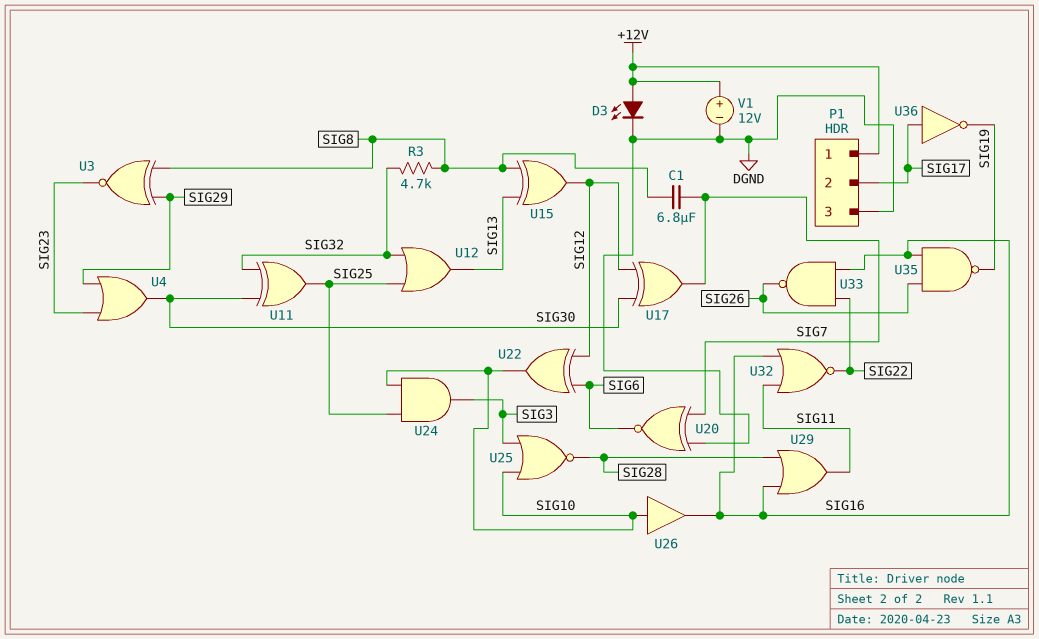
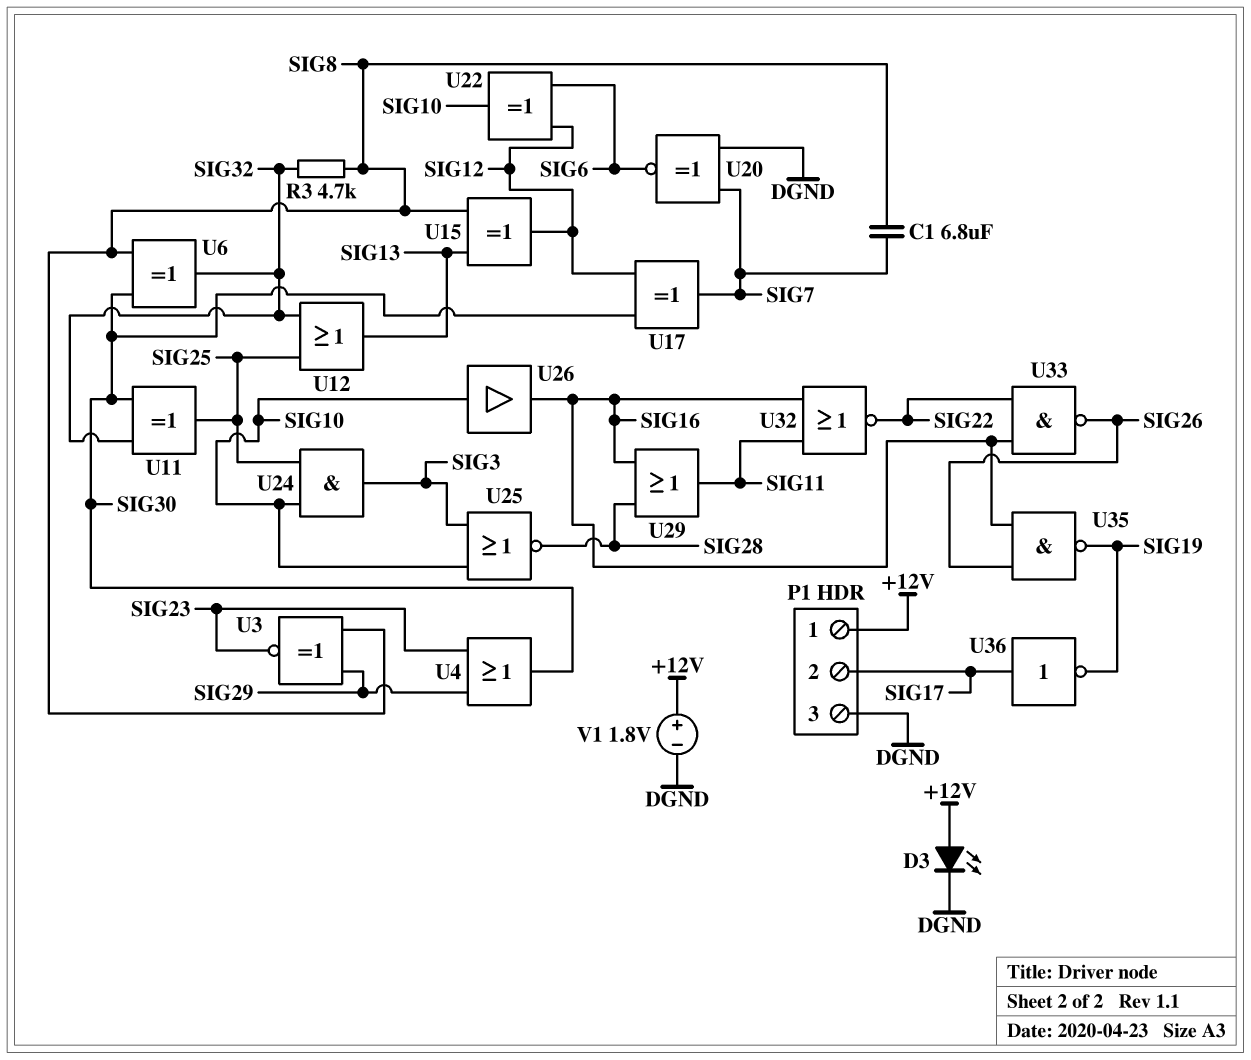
U6: none -> XOR (in SIG8, in SIG30, out SIG32)
V1: 12V (plus +12V, minus DGND) -> 1.8V (plus +12V, minus DGND)

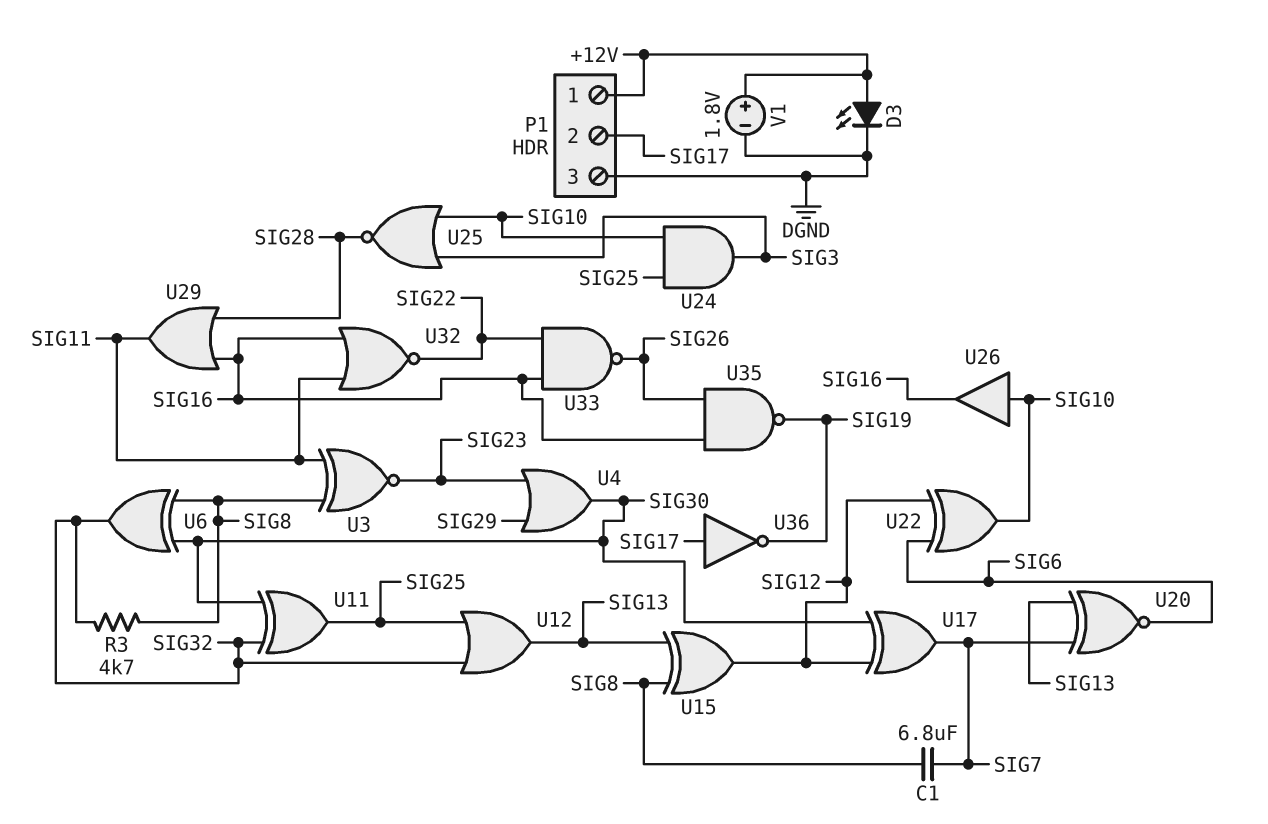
U3: XNOR (in SIG8, in SIG29, out SIG23) -> XNOR (in SIG8, in SIG11, out SIG23)
U20: XNOR (in DGND, in SIG7, out SIG6) -> XNOR (in SIG7, in SIG13, out SIG6)

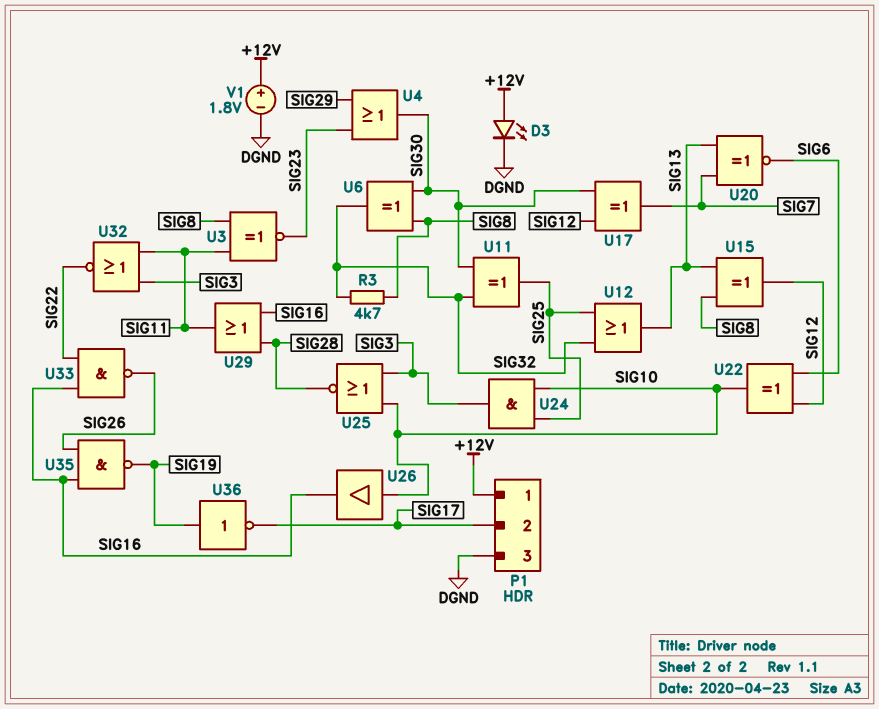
C1: 6.8uF (SIG7, SIG8) -> none
U32: NOR (in SIG11, in SIG16, out SIG22) -> NOR (in SIG3, in SIG11, out SIG22)
U36: NOT (in SIG17, out SIG19) -> NOT (in SIG19, out SIG17)

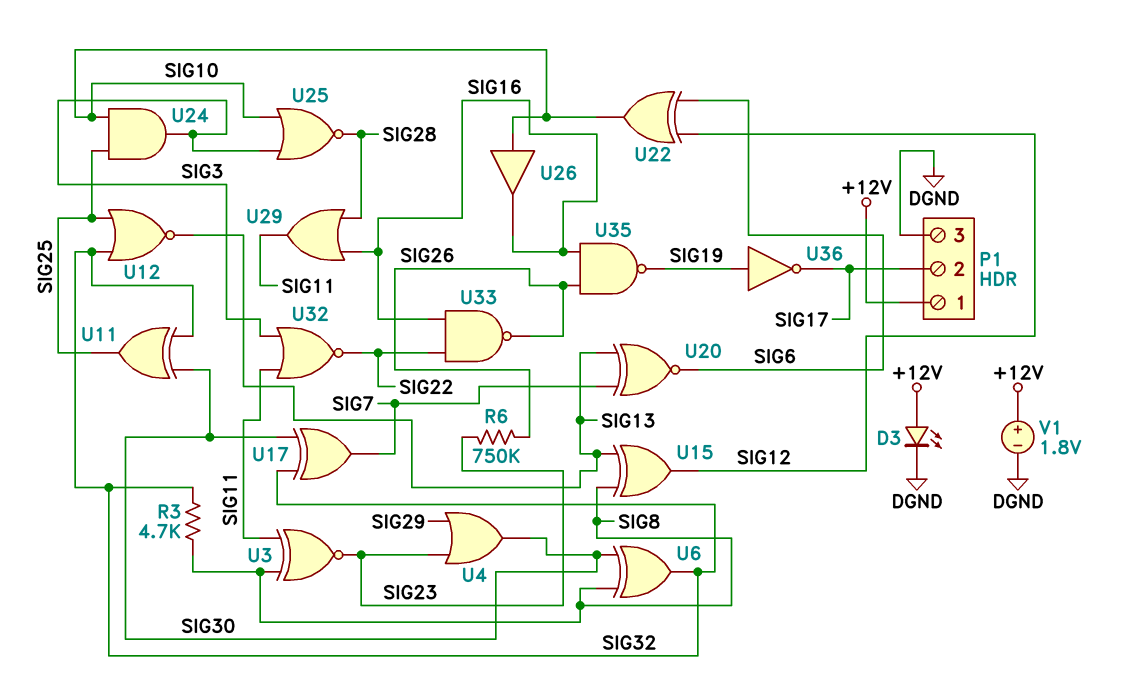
R6: none -> 750k (SIG23, SIG26)
U12: OR (in SIG25, in SIG32, out SIG13) -> NOR (in SIG25, in SIG32, out SIG13)
U17: XOR (in SIG12, in SIG30, out SIG7) -> XOR (in SIG30, in SIG32, out SIG7)

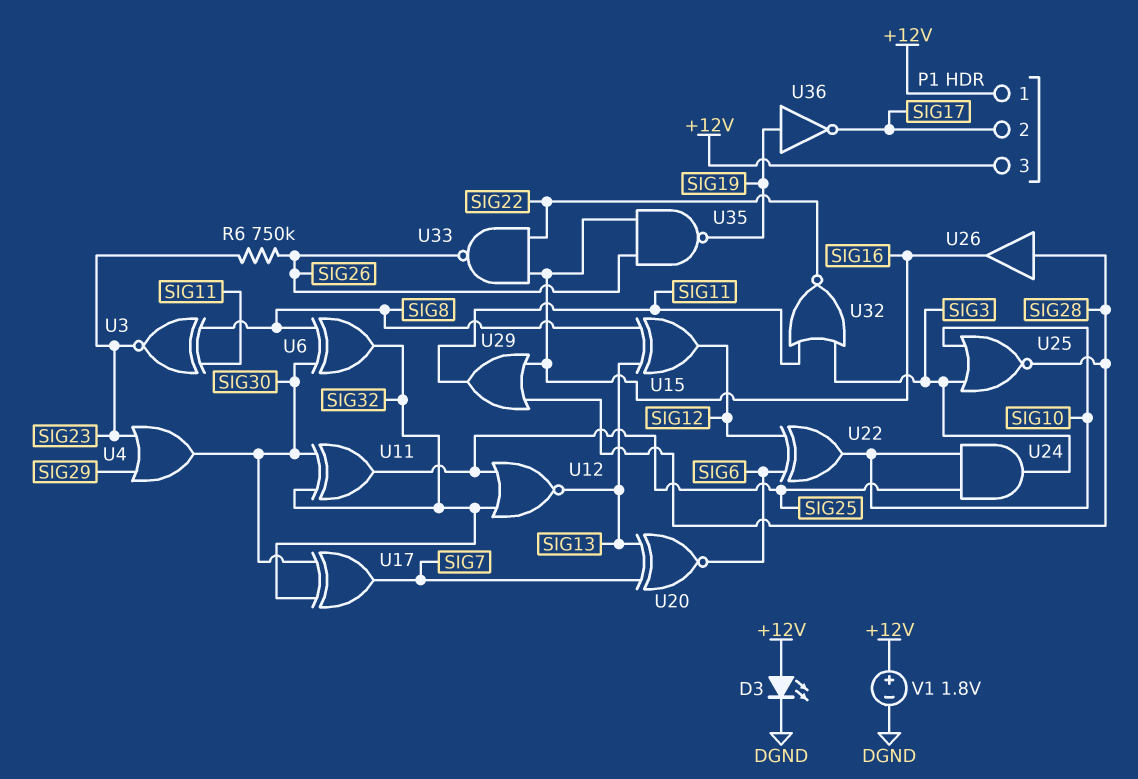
P1 pin 3: DGND -> +12V
R3: 4.7k (SIG8, SIG32) -> none
U26: buffer (in SIG10, out SIG16) -> buffer (in SIG28, out SIG16)

